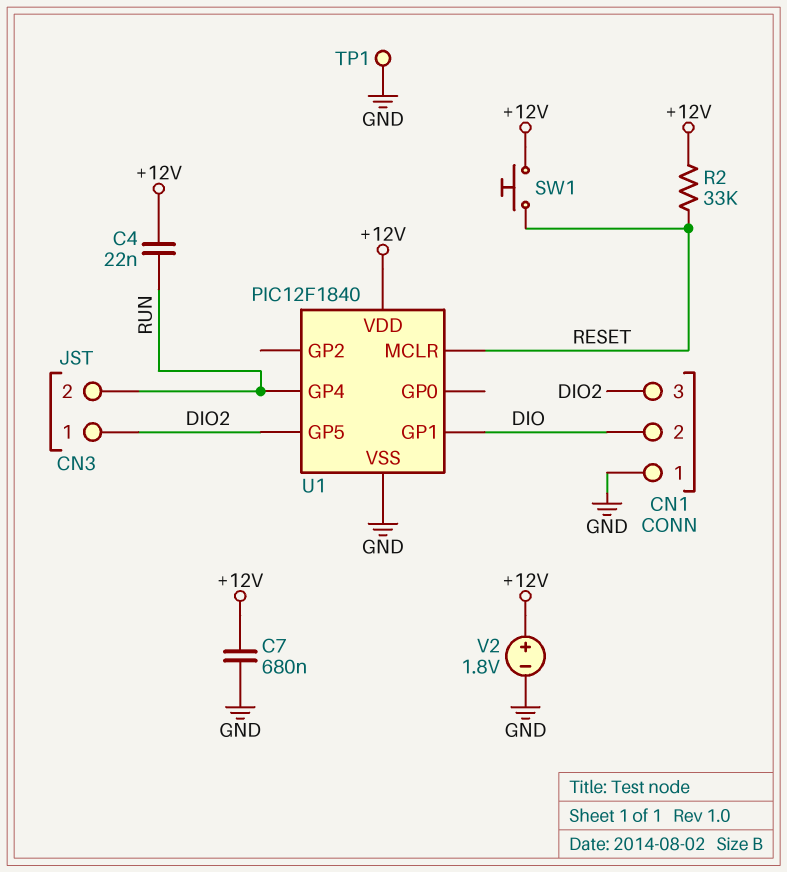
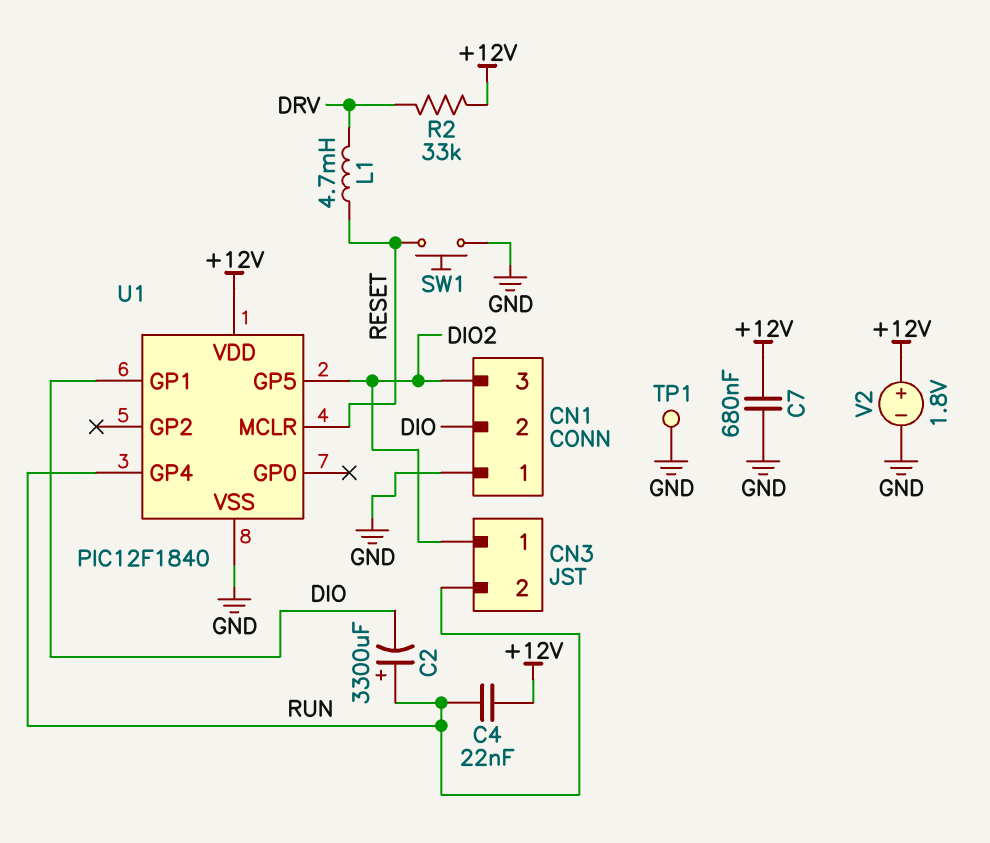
C2: none -> 3300uF (plus RUN, minus DIO)
L1: none -> 4.7mH (DRV, RESET)
R2: 33k (+12V, RESET) -> 33k (+12V, DRV)
SW1: button (+12V, RESET) -> button (GND, RESET)

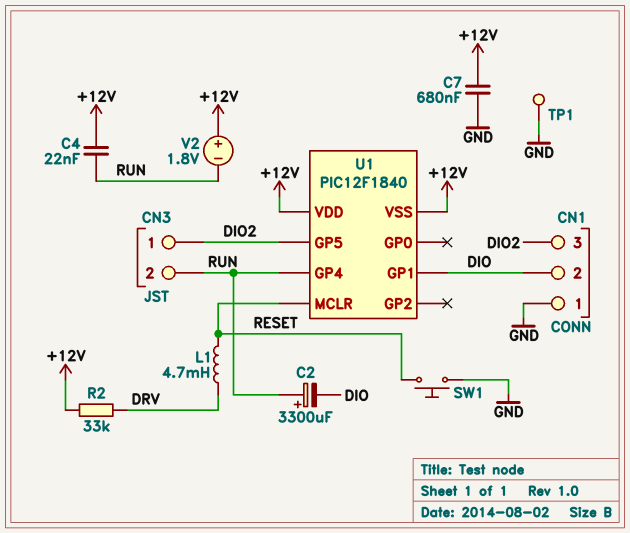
U1 pin VSS: GND -> +12V
V2: 1.8V (plus +12V, minus GND) -> 1.8V (plus +12V, minus RUN)

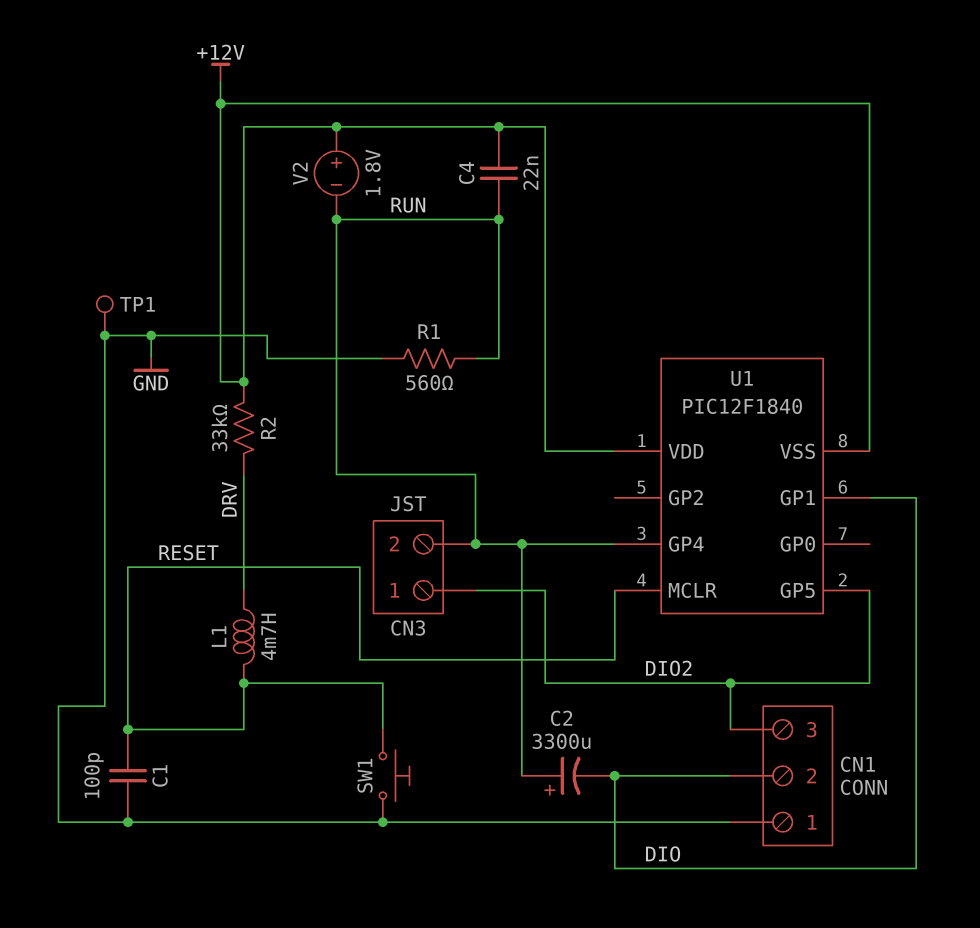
C1: none -> 100pF (GND, RESET)
C7: 680nF (+12V, GND) -> none
R1: none -> 560 (GND, RUN)

